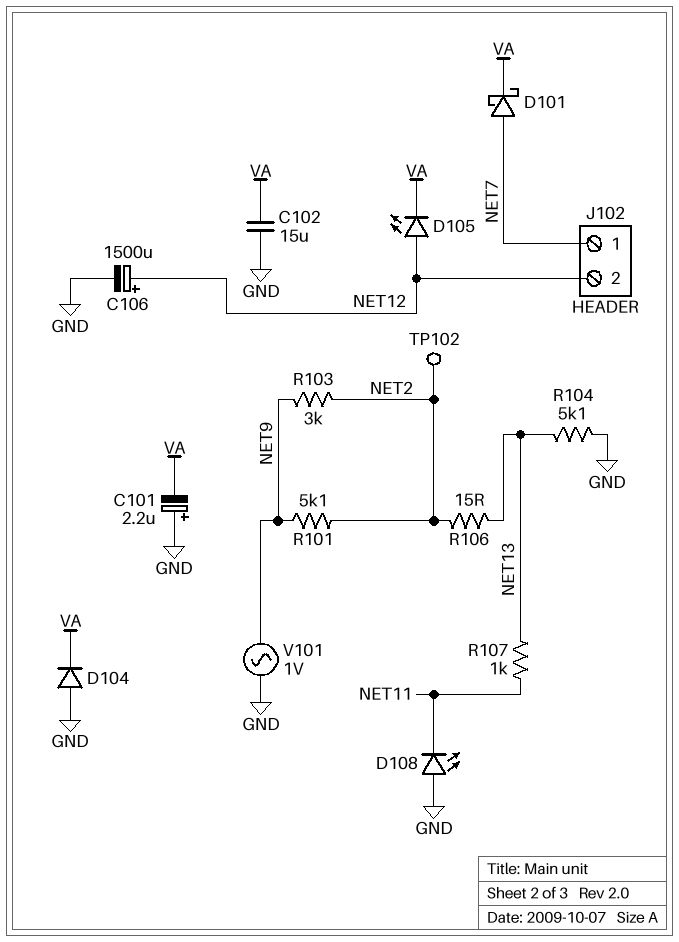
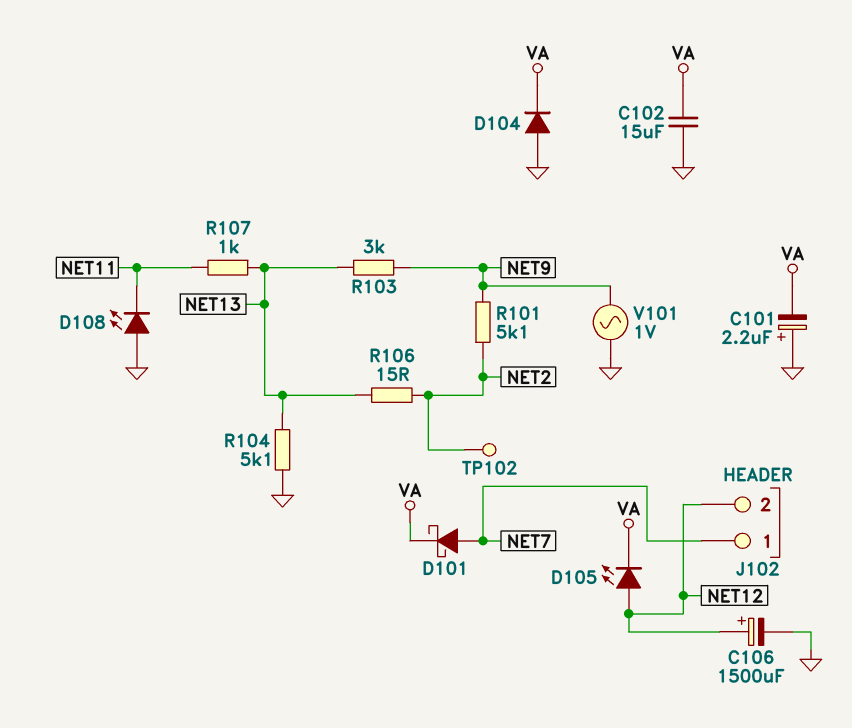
R103: 3k (NET2, NET9) -> 3k (NET9, NET13)

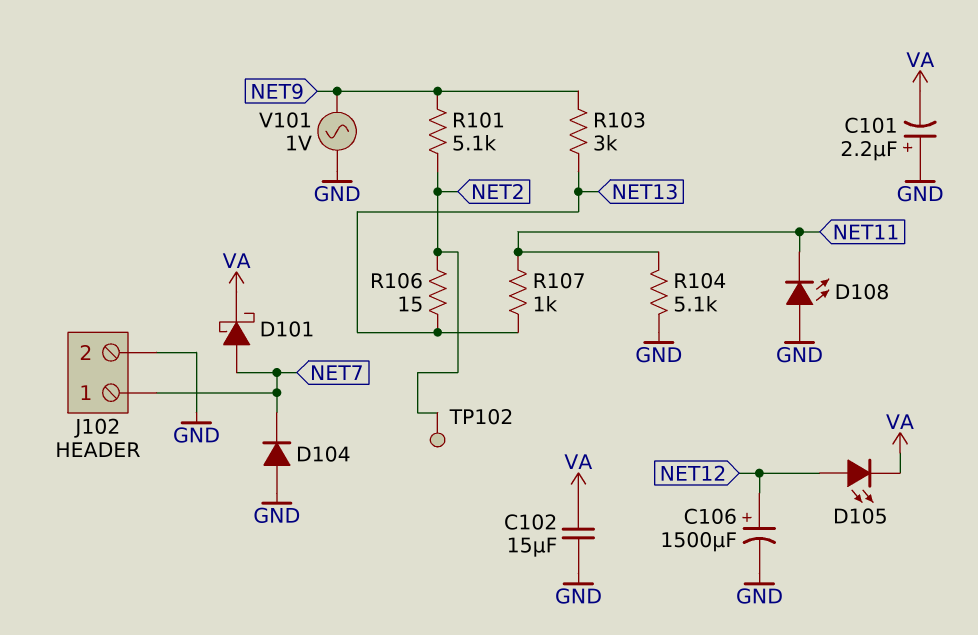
D104: diode (A GND, K VA) -> diode (A GND, K NET7)
J102 pin 2: NET12 -> GND
R104: 5.1k (GND, NET13) -> 5.1k (GND, NET11)

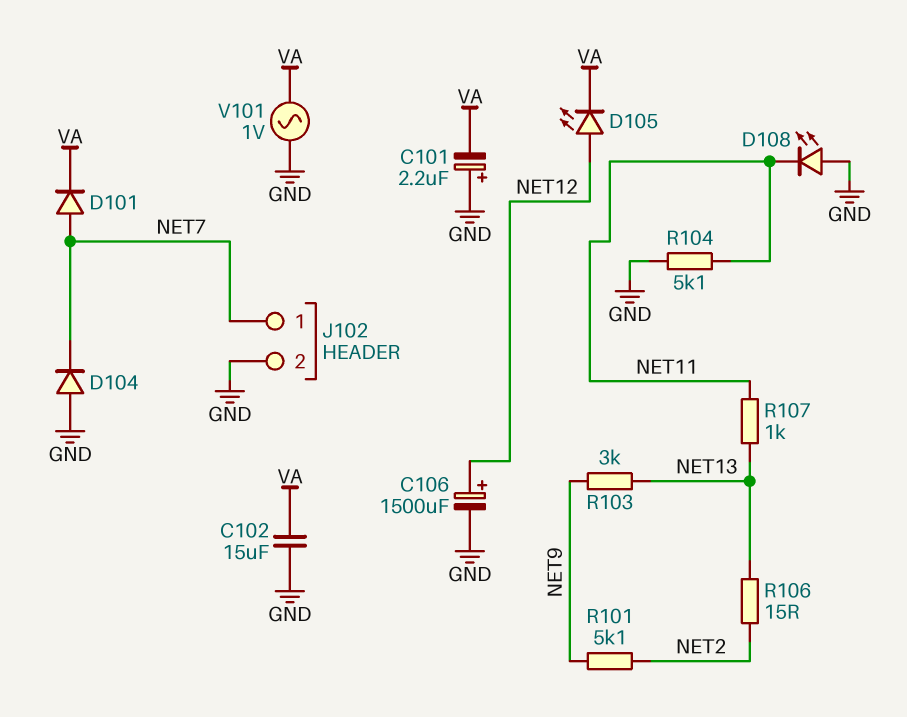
D101: schottky (A NET7, K VA) -> diode (A NET7, K VA)
TP102: test point (NET2) -> none
V101: AC 1V (GND, NET9) -> AC 1V (GND, VA)

